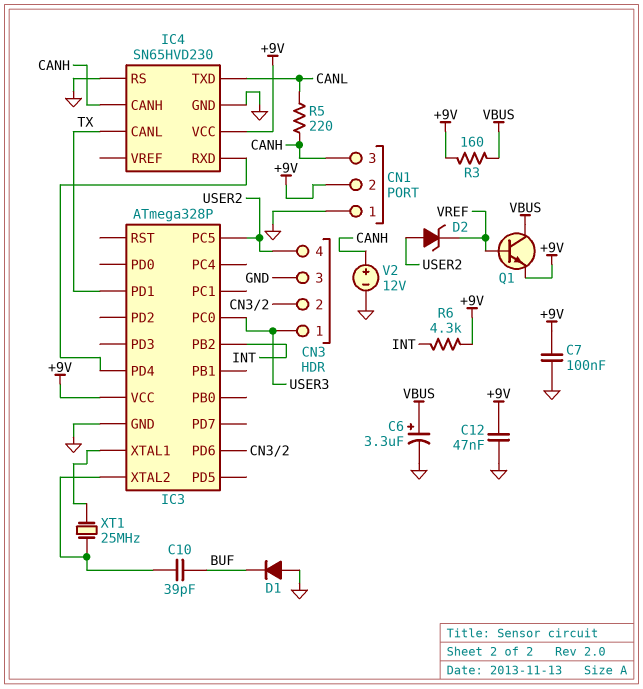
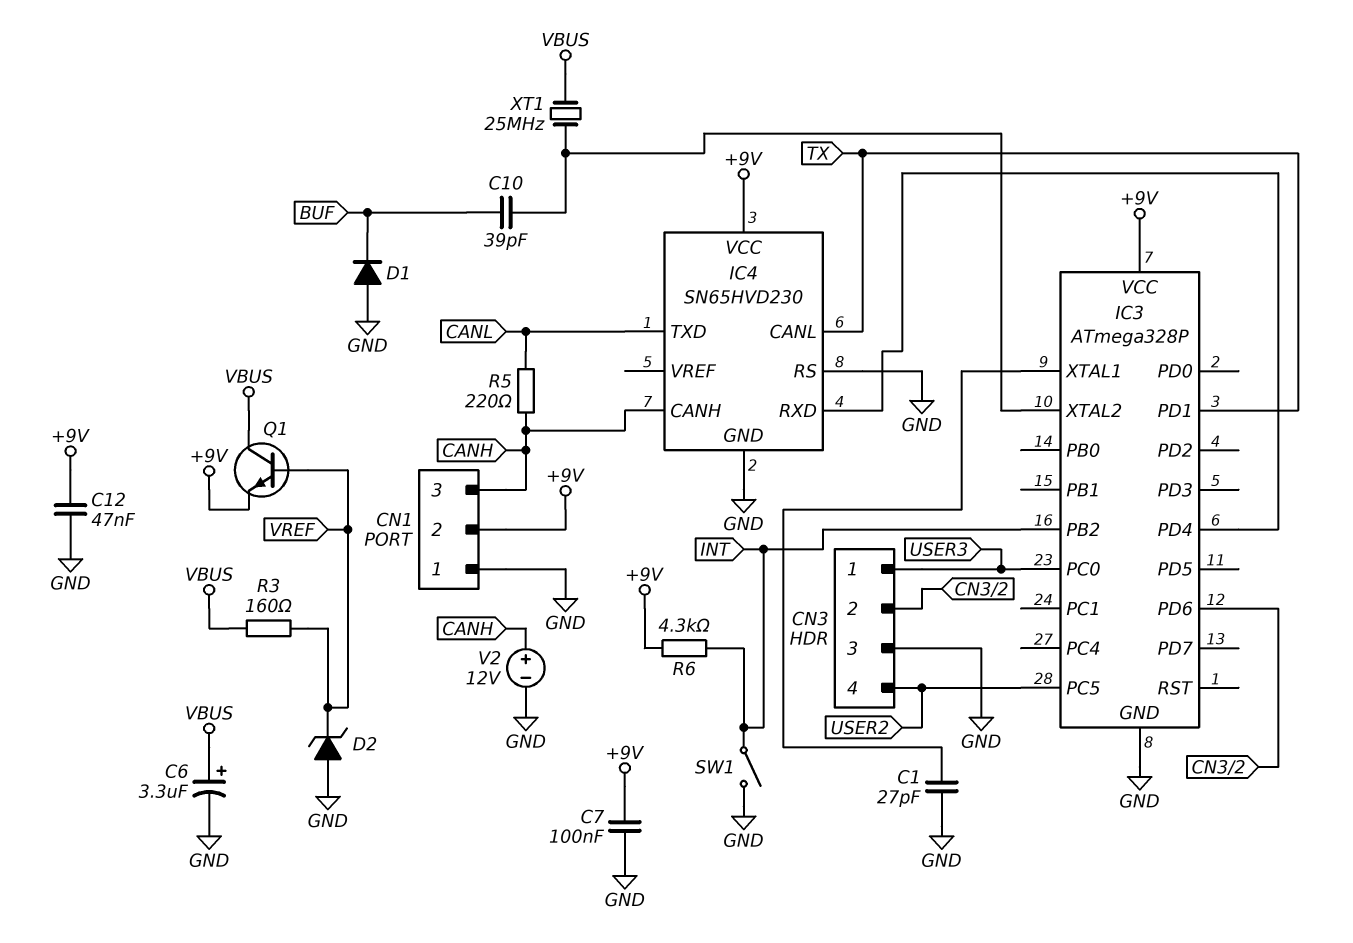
C1: none -> 27pF (GND, IC3/XTAL1)
D2: zener (A USER2, K VREF) -> zener (A GND, K VREF)
R3: 160 (+9V, VBUS) -> 160 (VBUS, VREF)
SW1: none -> switch (GND, INT)
XT1: 25MHz (IC3/XTAL1, IC3/XTAL2) -> 25MHz (IC3/XTAL2, VBUS)

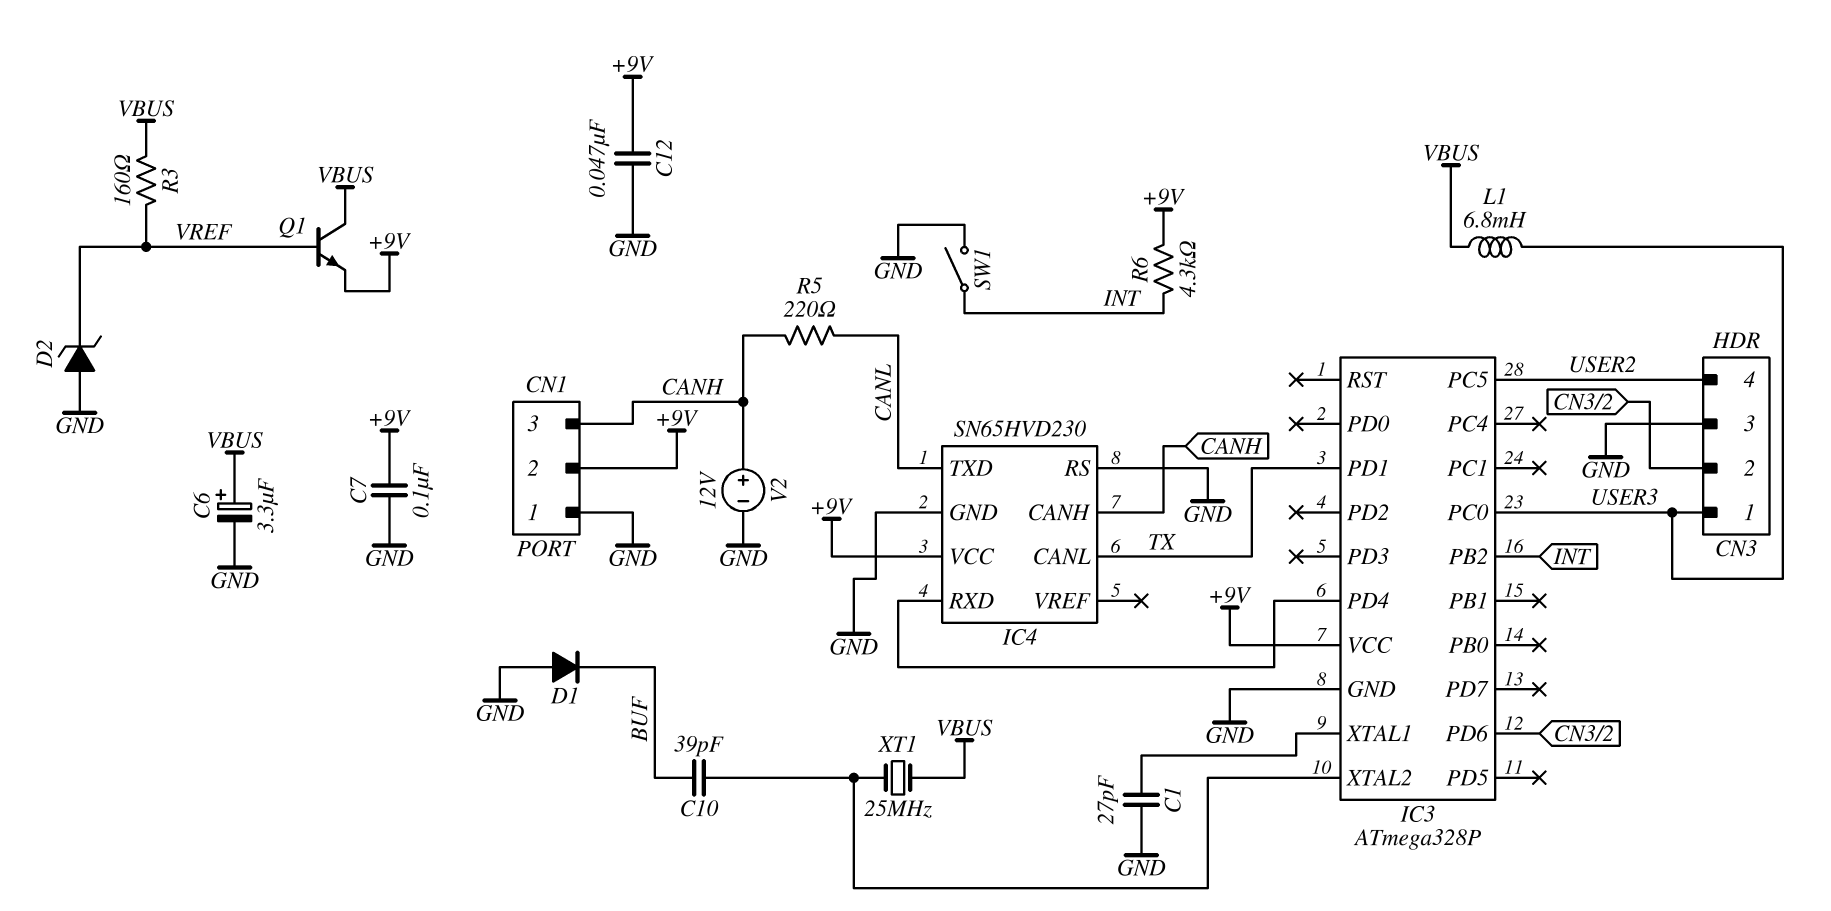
L1: none -> 6.8mH (USER3, VBUS)

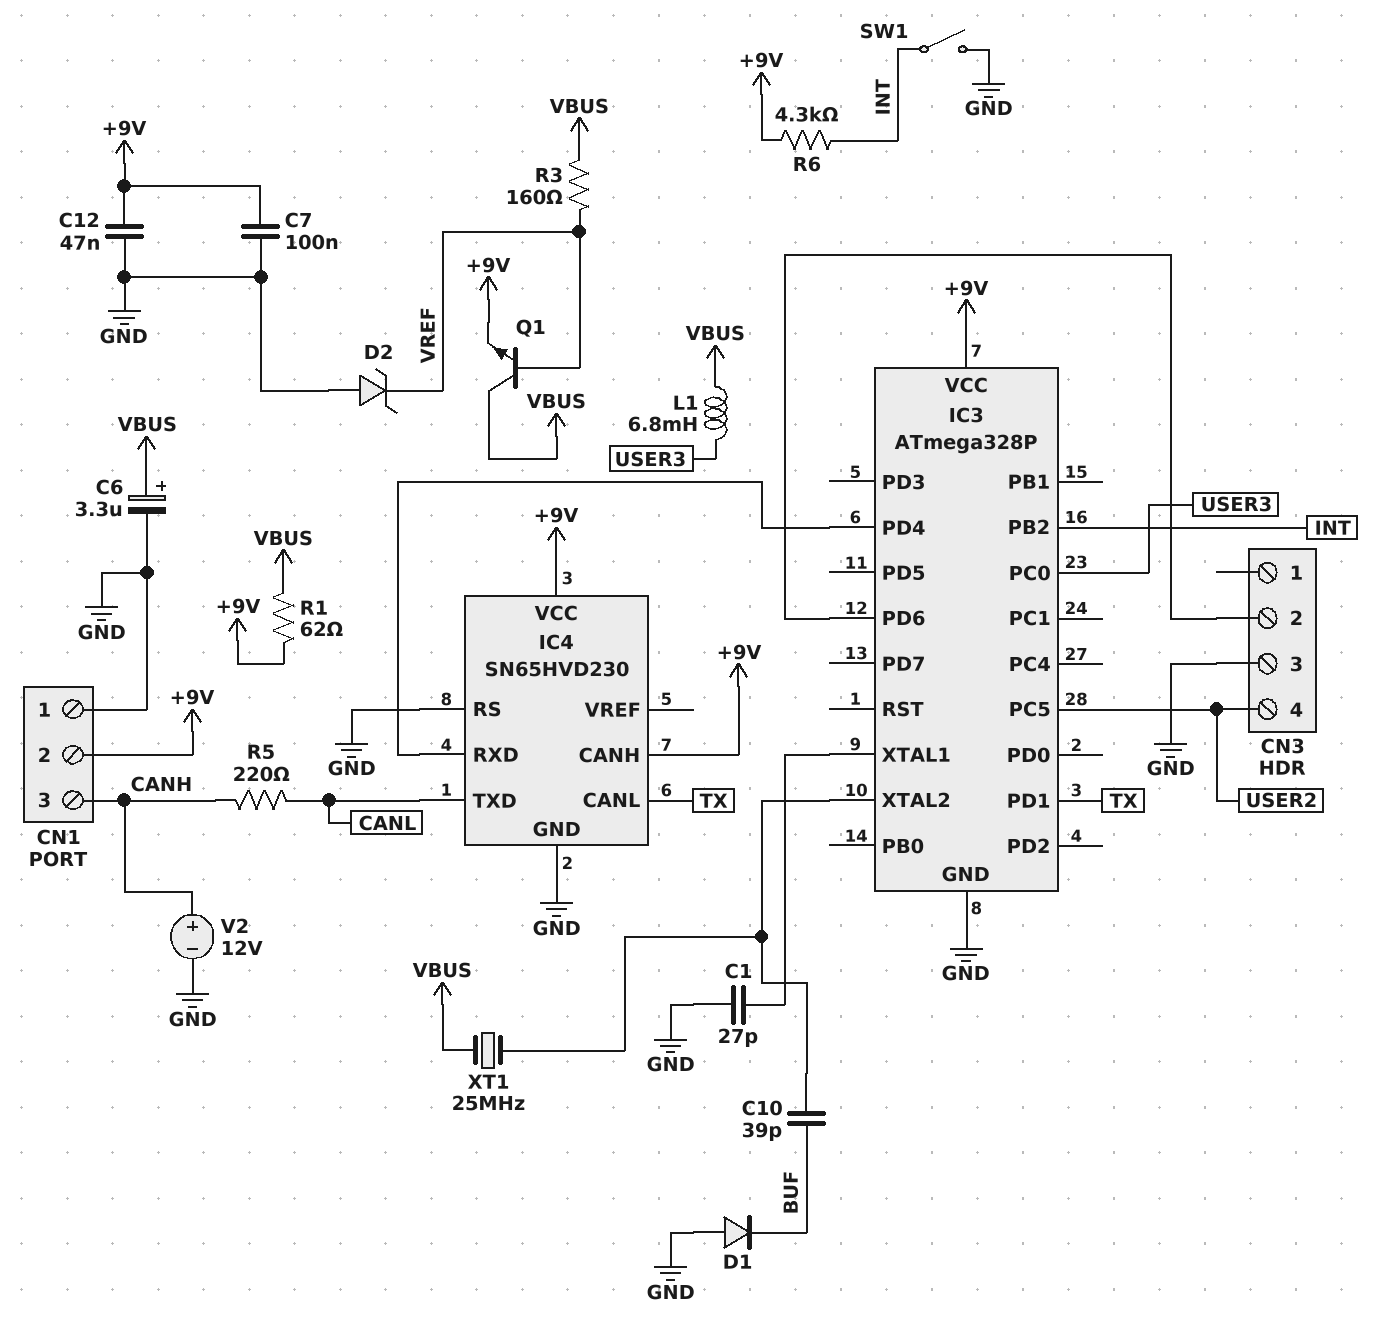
CN3 pin 1: USER3 -> none
IC4 pin CANH: CANH -> +9V
R1: none -> 62 (+9V, VBUS)

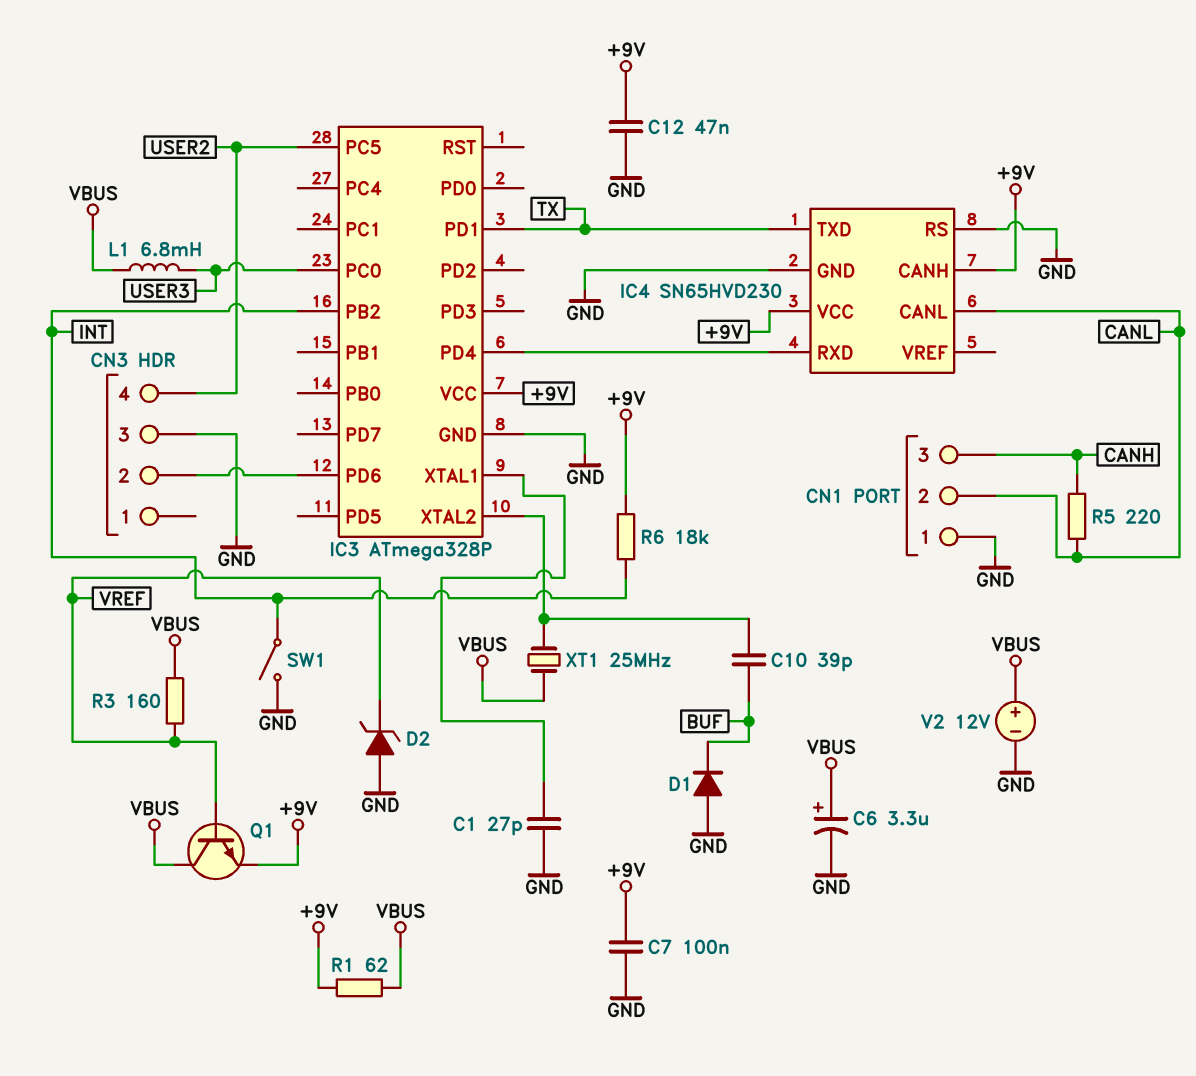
CN1 pin 2: +9V -> CANL
IC4 pin CANL: TX -> CANL
IC4 pin TXD: CANL -> TX
R6: 4.3k (+9V, INT) -> 18k (+9V, INT)
V2: 12V (plus CANH, minus GND) -> 12V (plus VBUS, minus GND)

